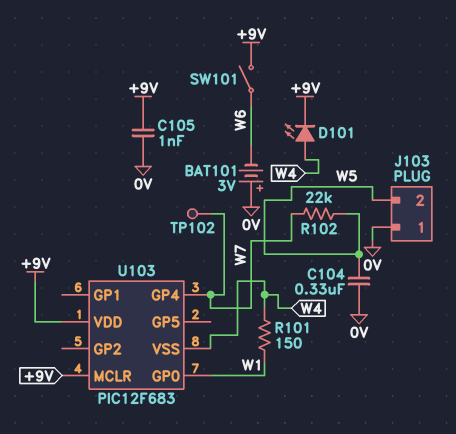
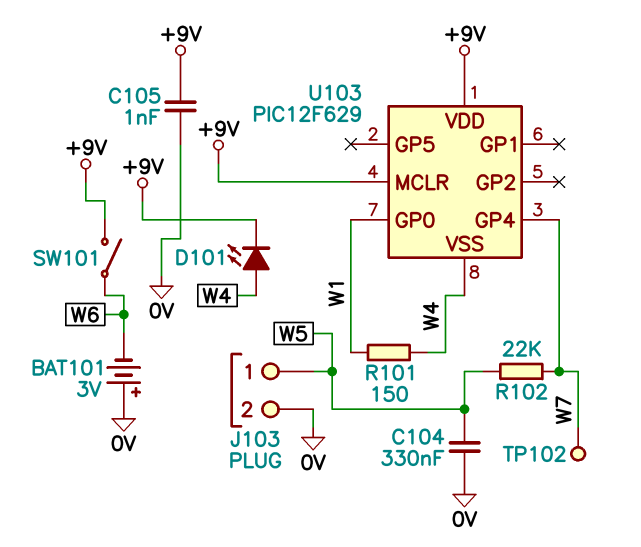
J103 pin 1: 0V -> W5
J103 pin 2: W5 -> 0V
U103: PIC12F683 -> PIC12F629

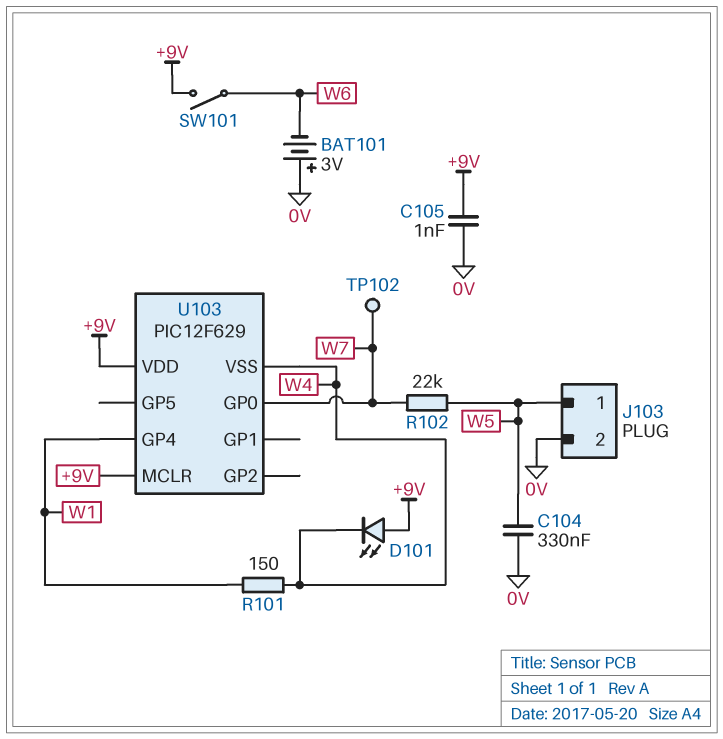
D101: LED (A W4, K +9V) -> LED (A +9V, K W4)
U103 pin GP0: W1 -> W7
U103 pin GP4: W7 -> W1

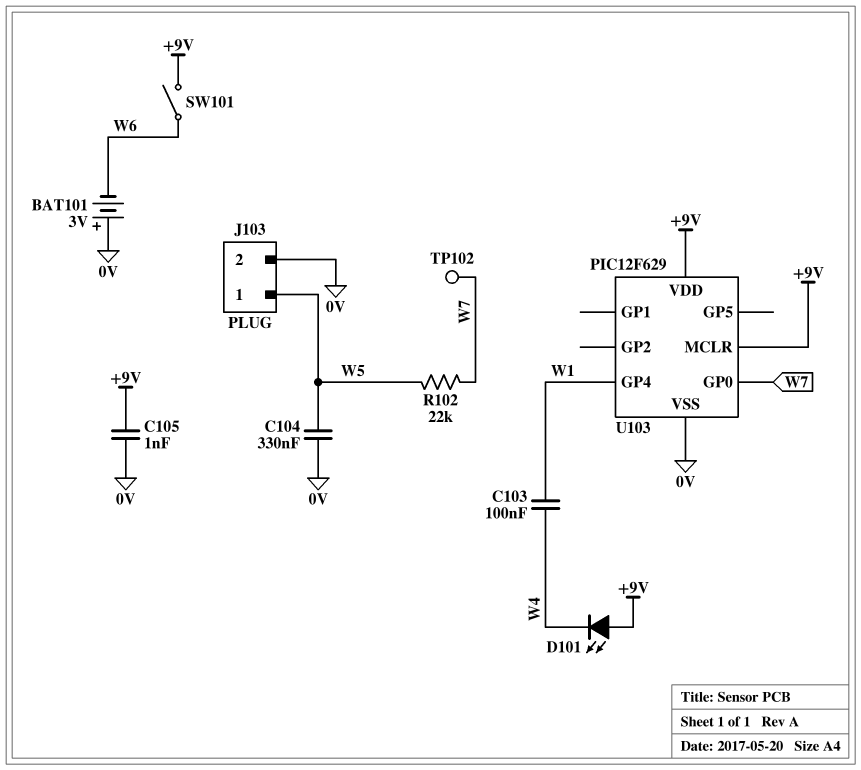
C103: none -> 100nF (W1, W4)
R101: 150 (W1, W4) -> none
U103 pin VSS: W4 -> 0V

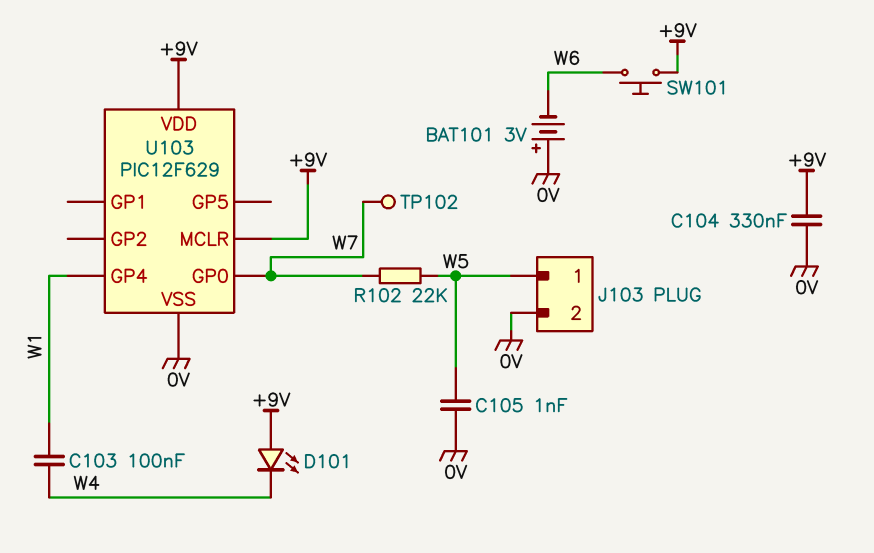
C104: 330nF (0V, W5) -> 330nF (+9V, 0V)
C105: 1nF (+9V, 0V) -> 1nF (0V, W5)
SW101: switch (+9V, W6) -> button (+9V, W6)

